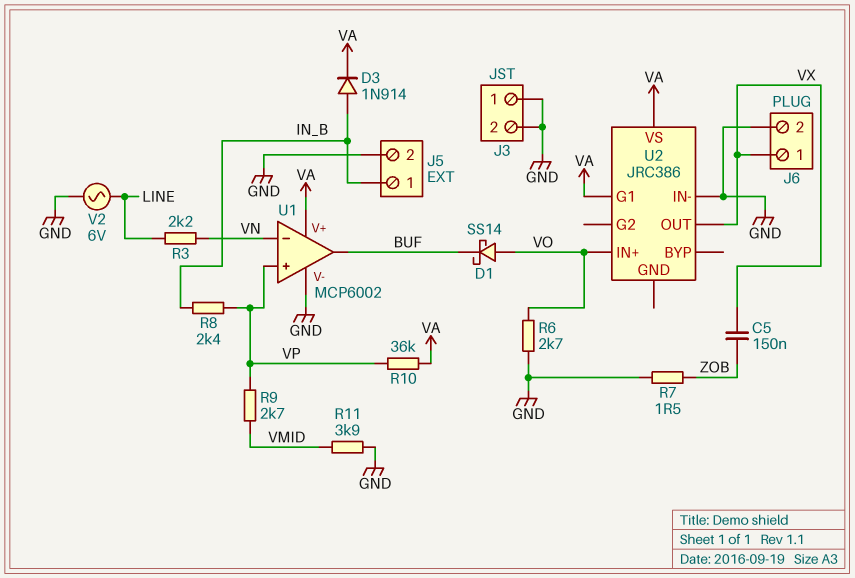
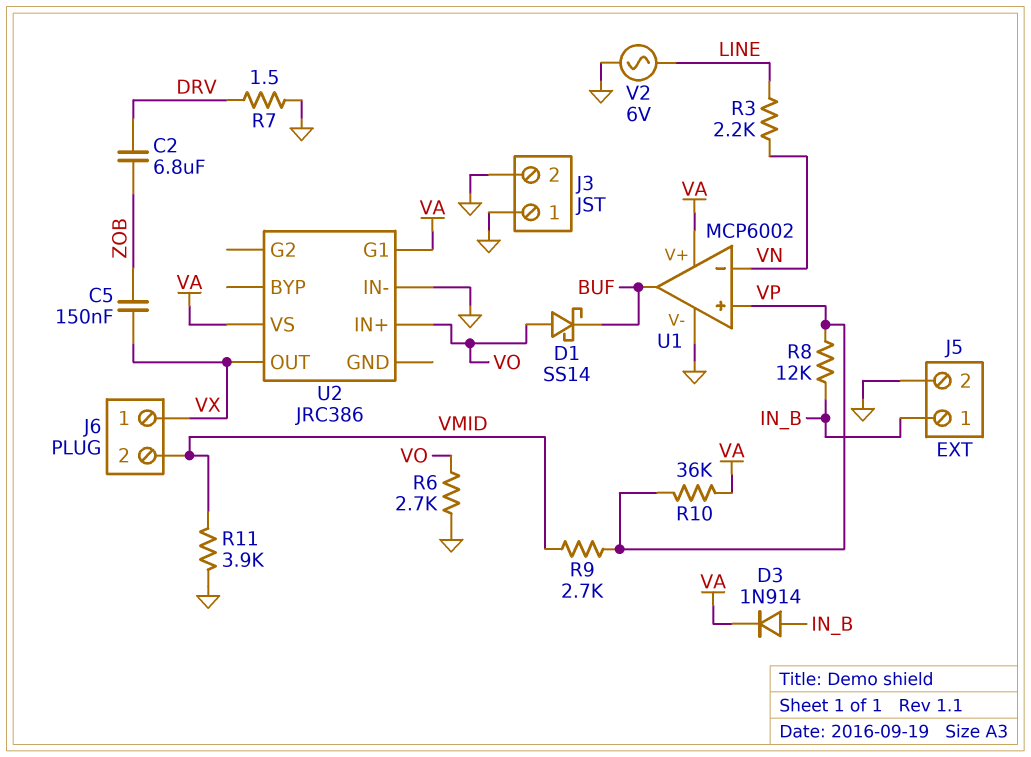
C2: none -> 6.8uF (DRV, ZOB)
J6 pin 2: GND -> VMID
R7: 1.5 (GND, ZOB) -> 1.5 (DRV, GND)
R8: 2.4k (IN_B, VP) -> 12k (IN_B, VP)

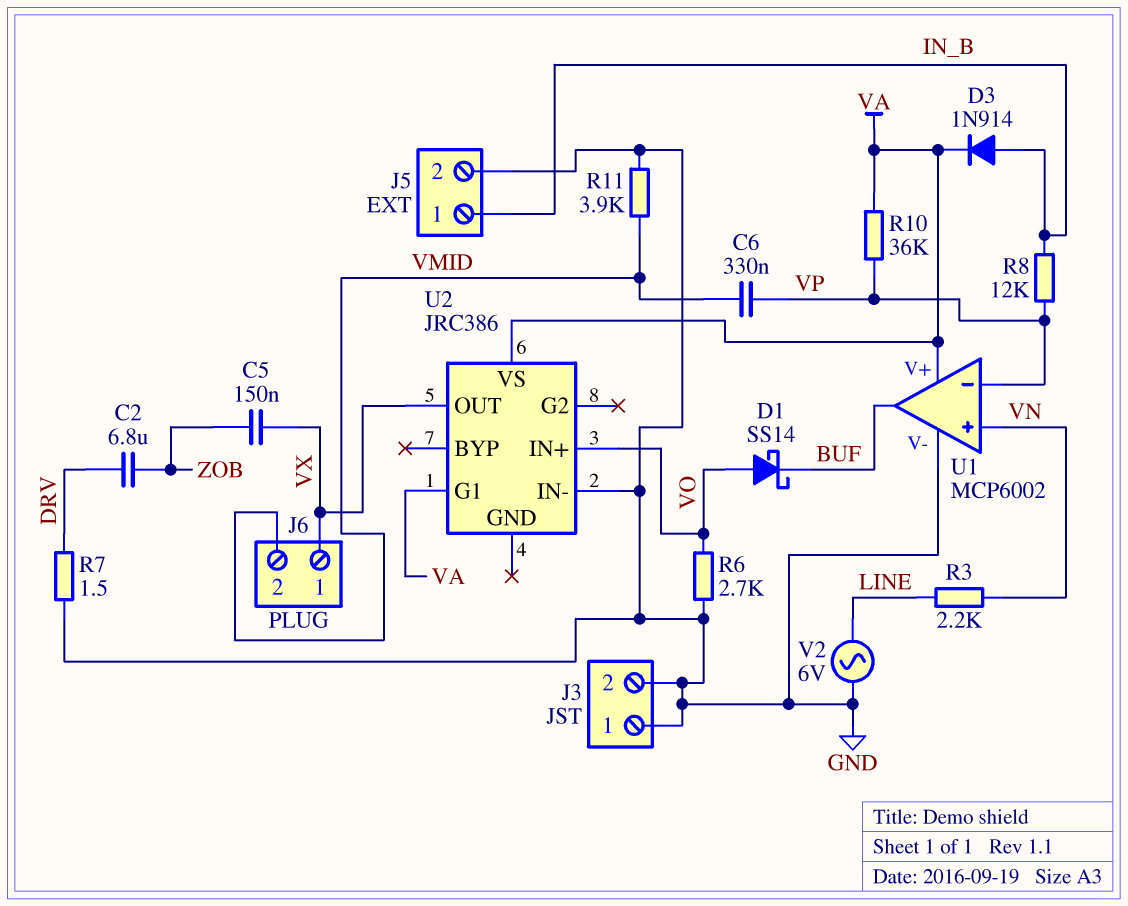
C6: none -> 330nF (VMID, VP)
R9: 2.7k (VMID, VP) -> none
U1 pin in+: VP -> VN
U1 pin in-: VN -> VP

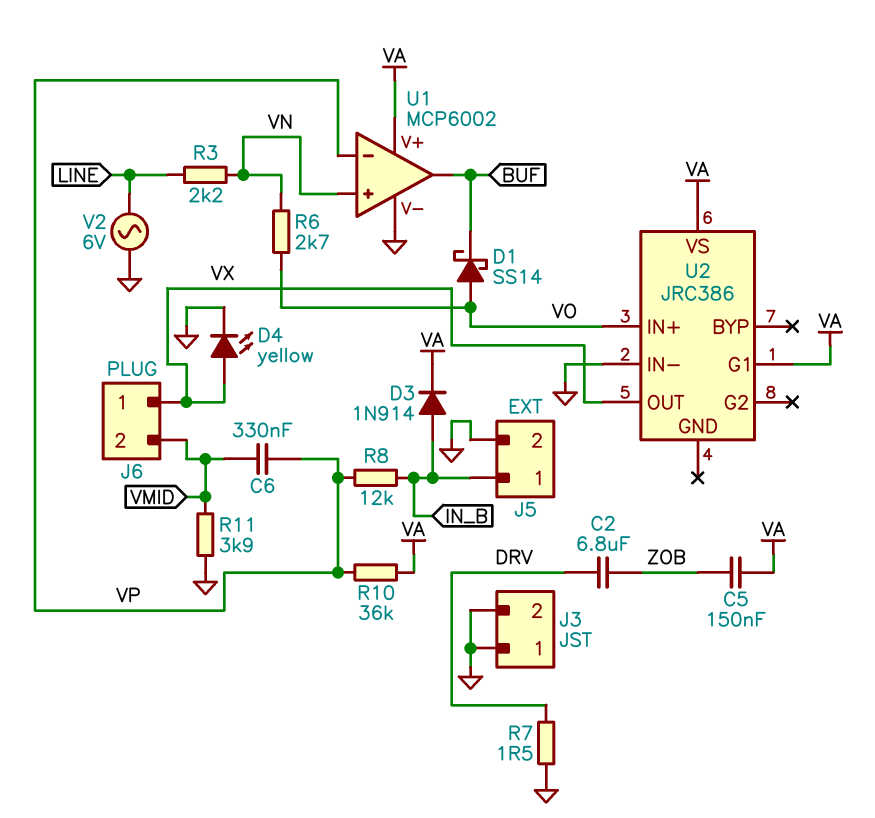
C5: 150nF (VX, ZOB) -> 150nF (VA, ZOB)
D4: none -> LED yellow (A VX, K GND)
R6: 2.7k (GND, VO) -> 2.7k (VN, VO)

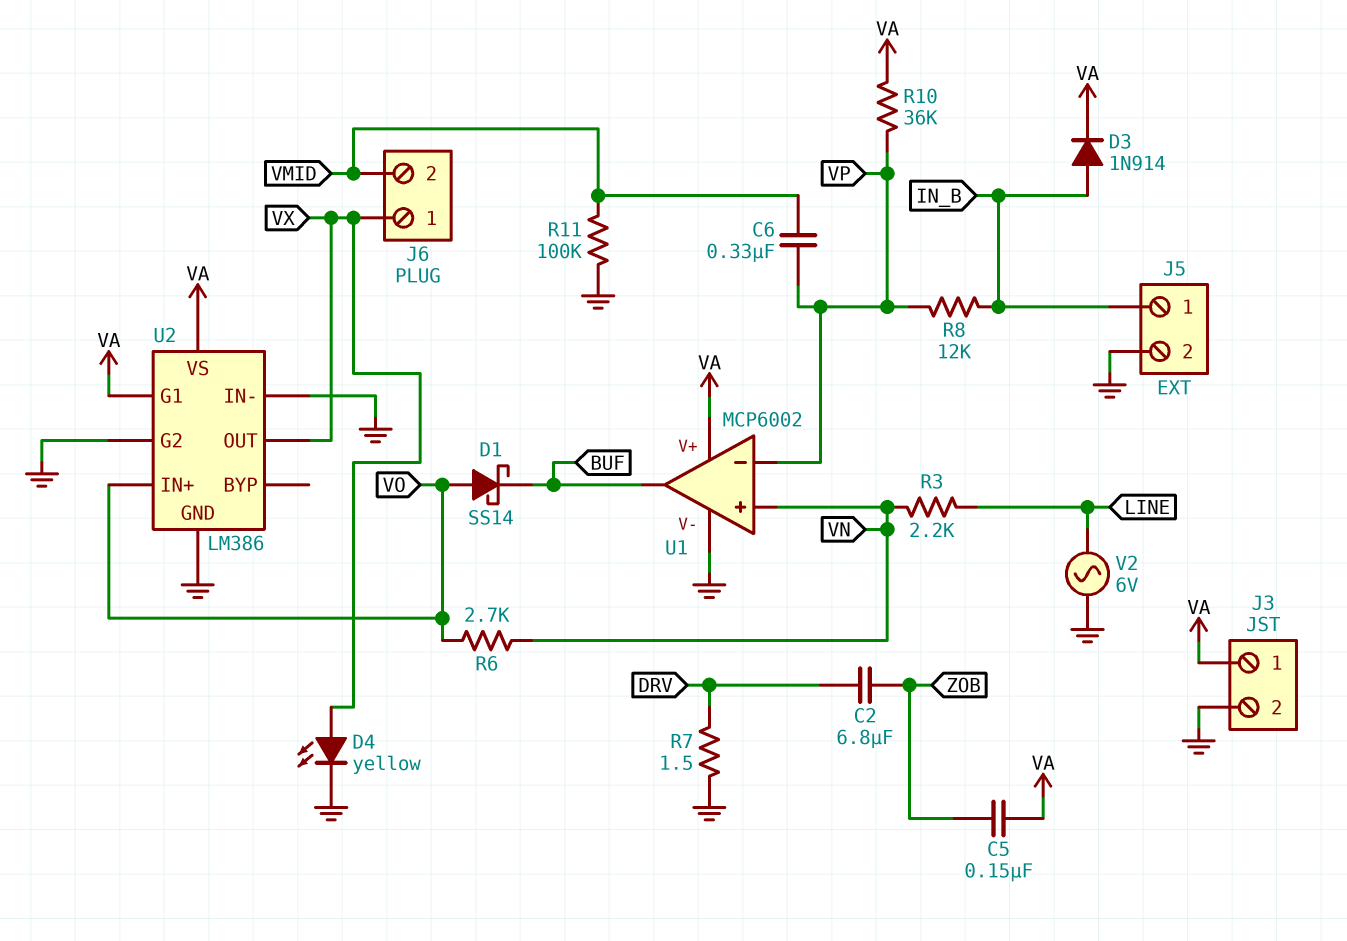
J3 pin 1: GND -> VA
R11: 3.9k (GND, VMID) -> 100k (GND, VMID)
U2: JRC386 -> LM386
U2 pin G2: none -> GND
U2 pin GND: none -> GND

